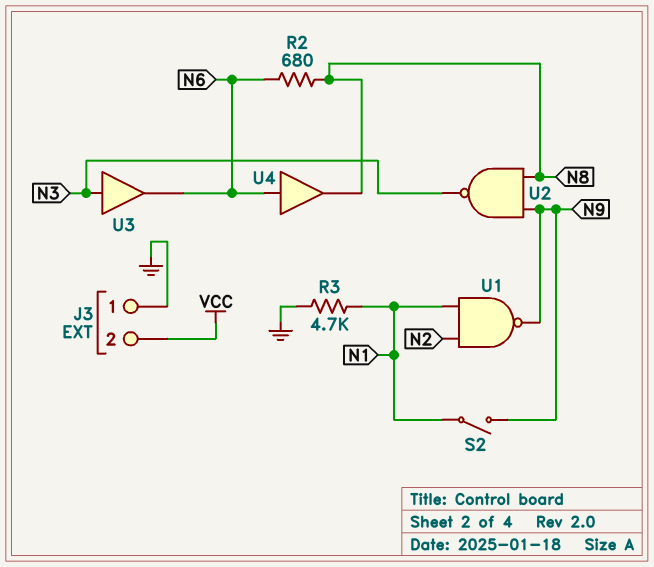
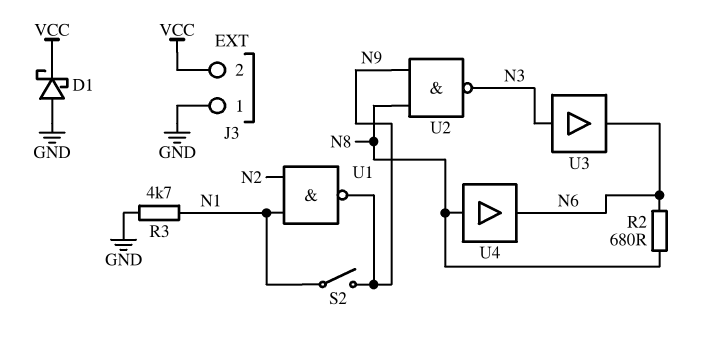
D1: none -> schottky (A GND, K VCC)
U4: buffer (in N6, out N8) -> buffer (in N8, out N6)

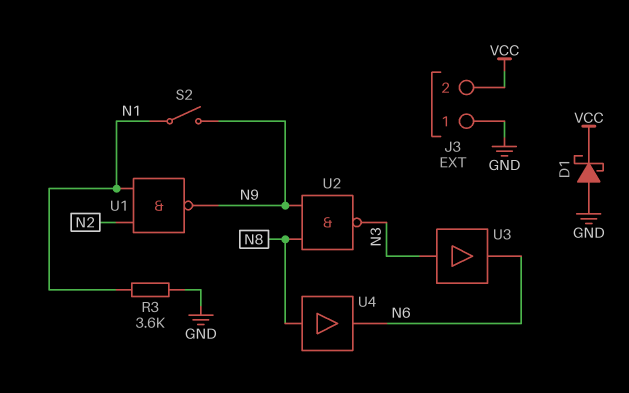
R2: 680 (N6, N8) -> none
R3: 4.7k (GND, N1) -> 3.6k (GND, N1)

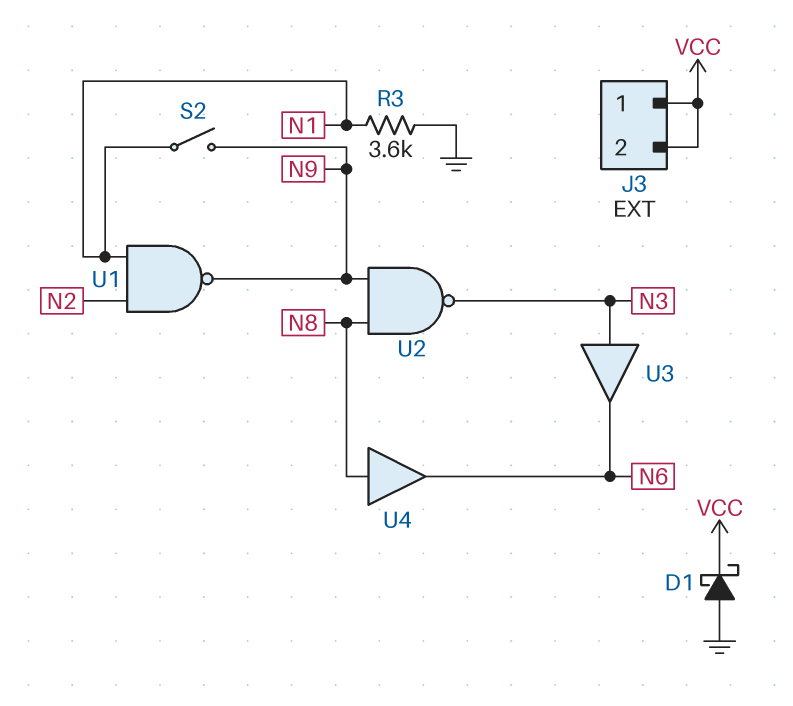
J3 pin 1: GND -> VCC

